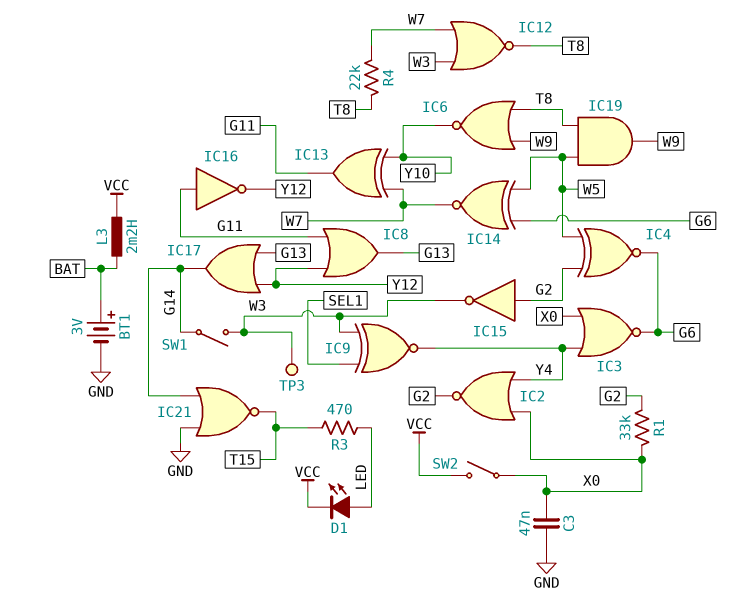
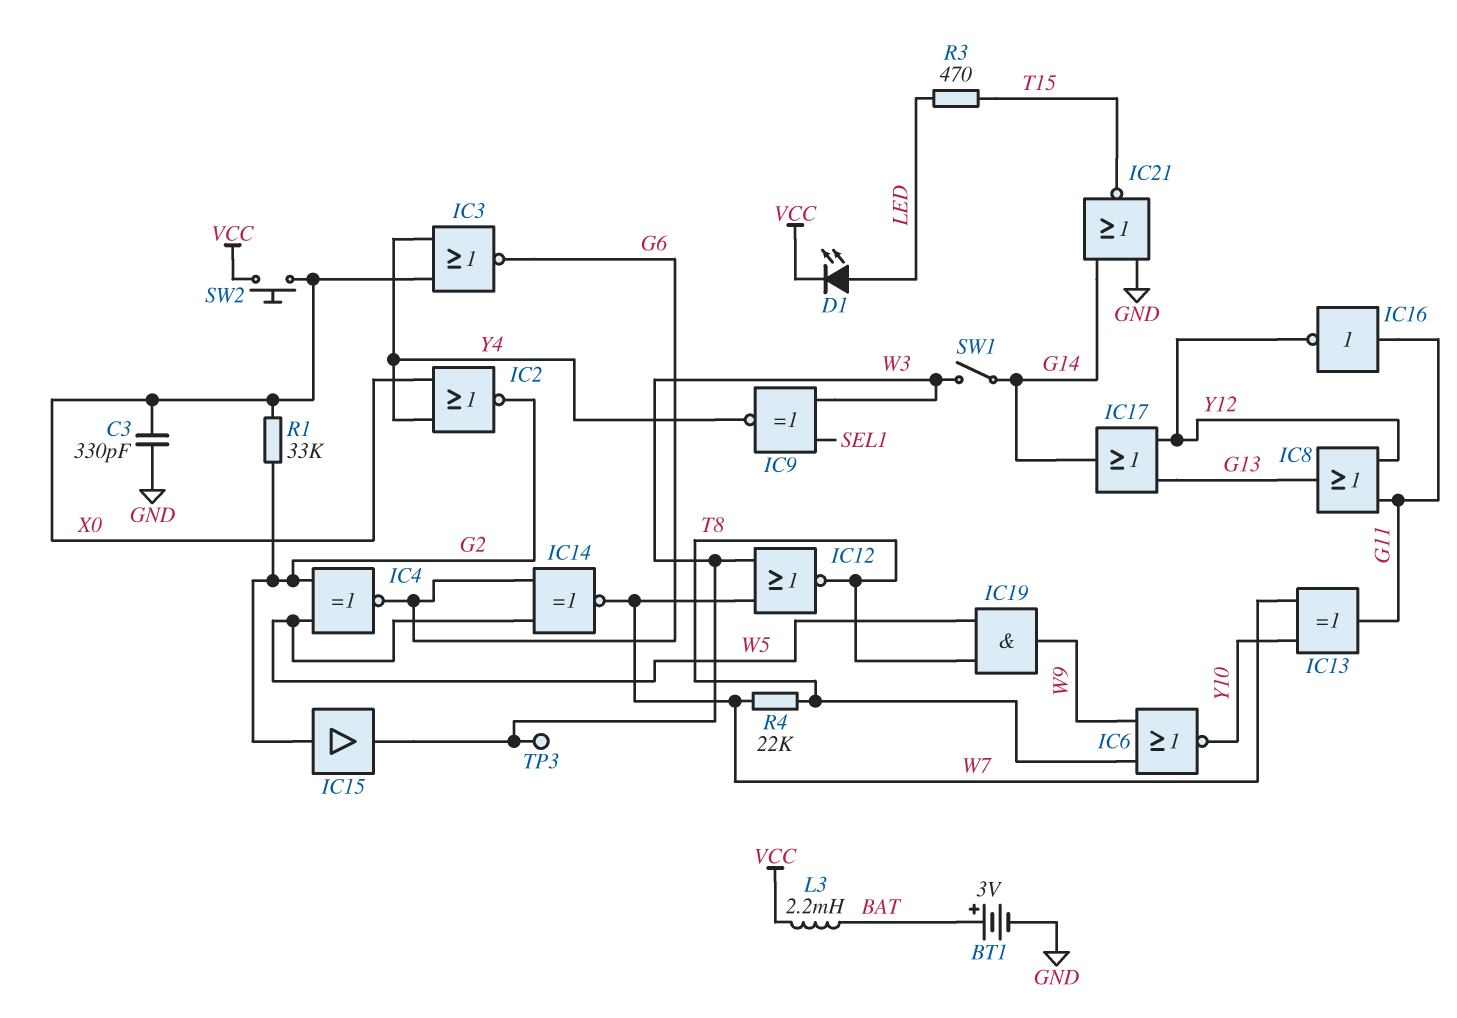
C3: 47nF (GND, X0) -> 330pF (GND, X0)
IC15: NOT (in G2, out W3) -> buffer (in G2, out W3)
SW2: switch (VCC, X0) -> button (VCC, X0)

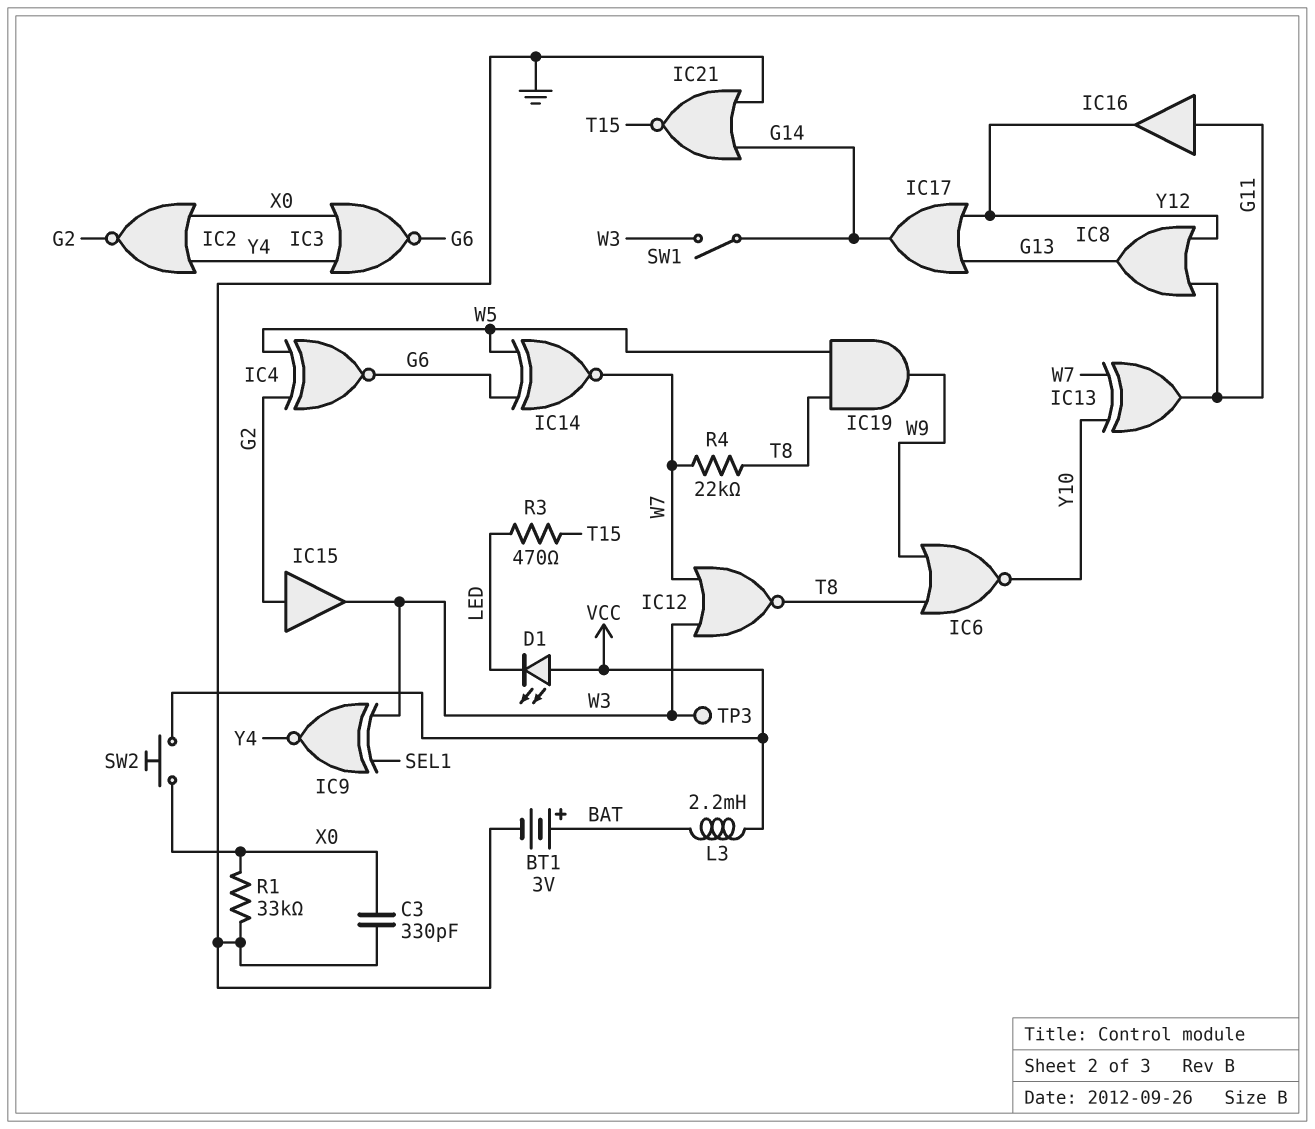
D1: LED (A LED, K VCC) -> LED (A VCC, K LED)
IC16: NOT (in G11, out Y12) -> buffer (in G11, out Y12)
R1: 33k (G2, X0) -> 33k (GND, X0)

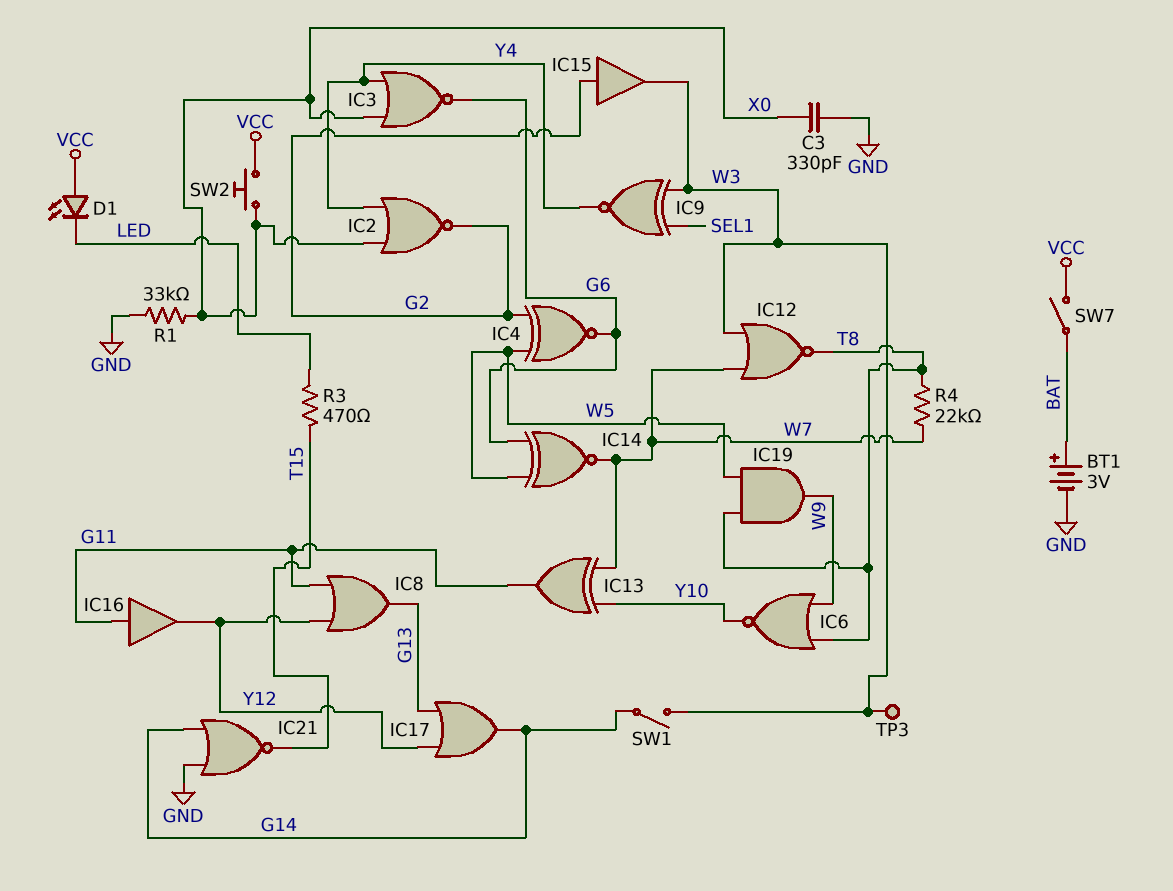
L3: 2.2mH (BAT, VCC) -> none
SW7: none -> switch (BAT, VCC)

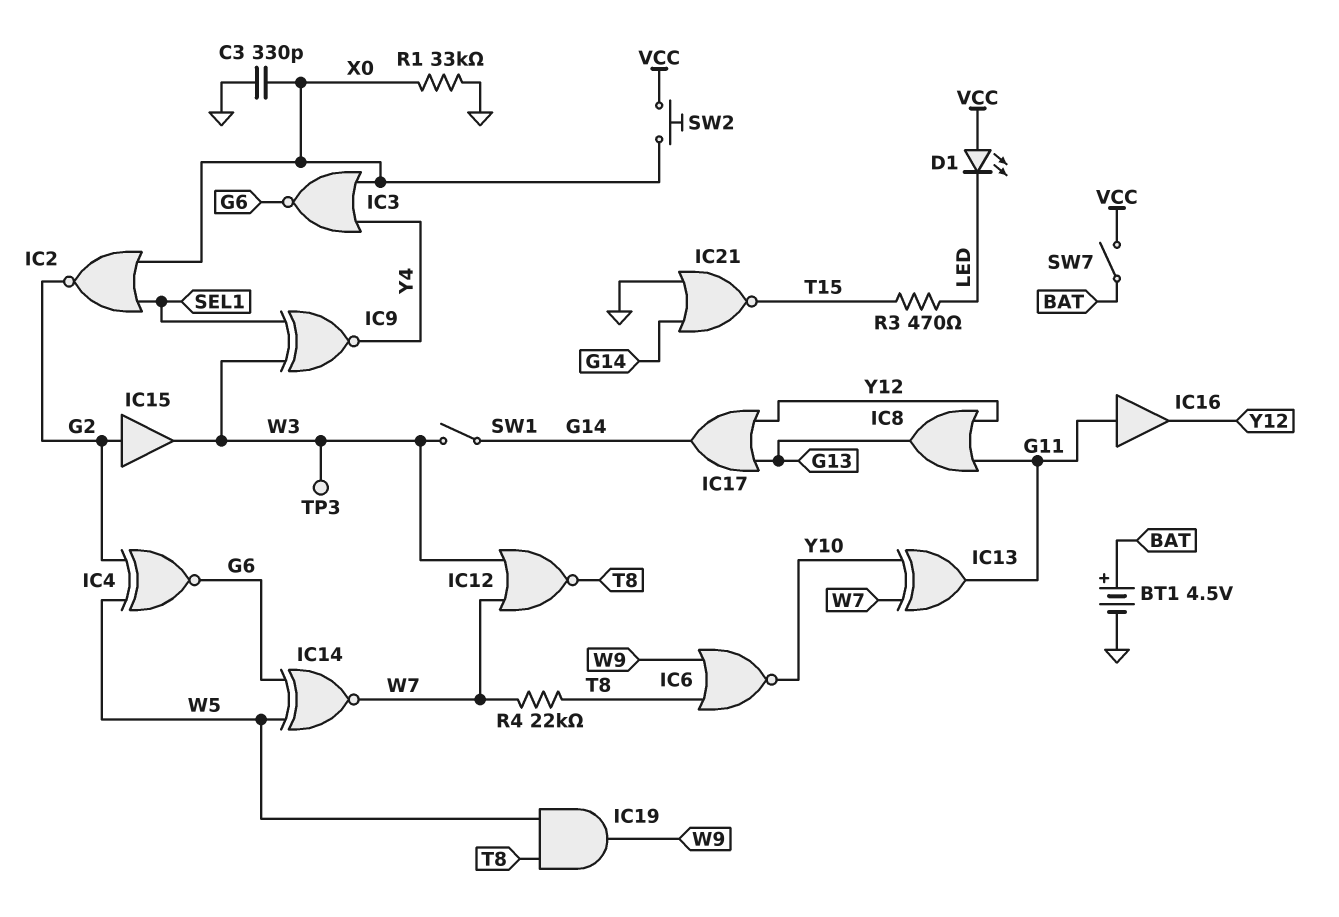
BT1: 3V (plus BAT, minus GND) -> 4.5V (plus BAT, minus GND)
IC2: NOR (in X0, in Y4, out G2) -> NOR (in SEL1, in X0, out G2)

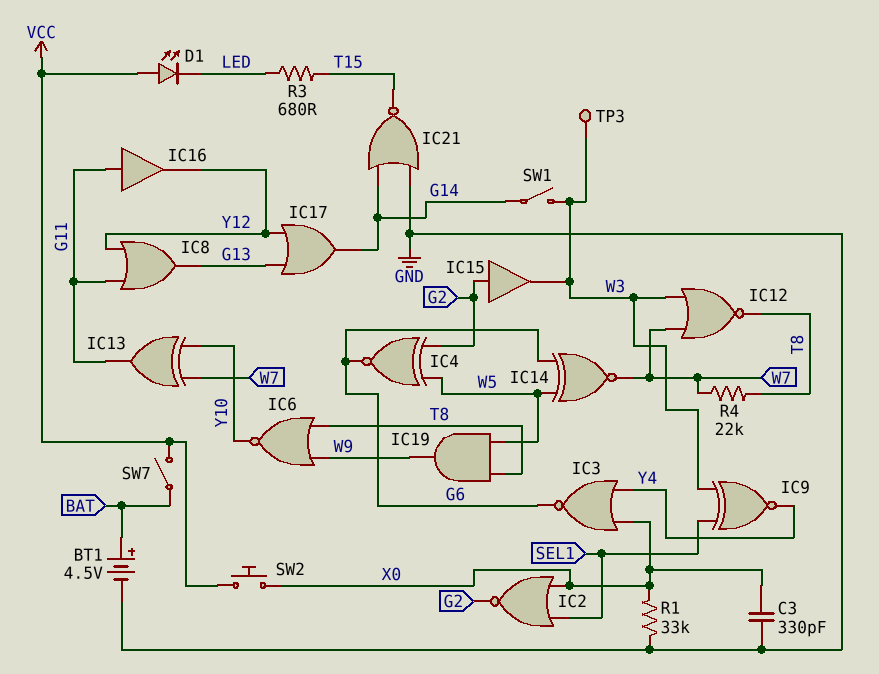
R3: 470 (LED, T15) -> 680 (LED, T15)

